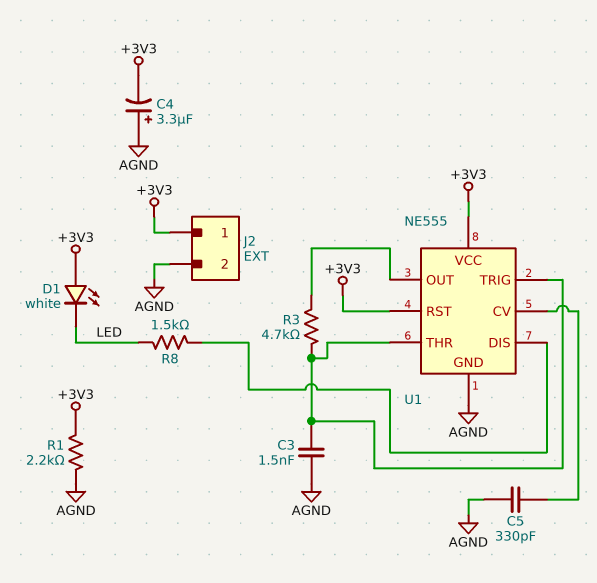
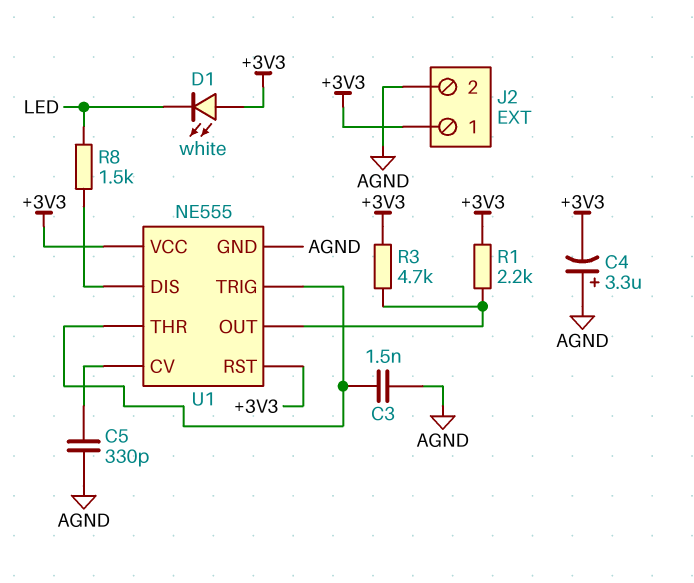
R1: 2.2k (+3V3, AGND) -> 2.2k (+3V3, U1/OUT)
R3: 4.7k (U1/OUT, U1/THR) -> 4.7k (+3V3, U1/OUT)

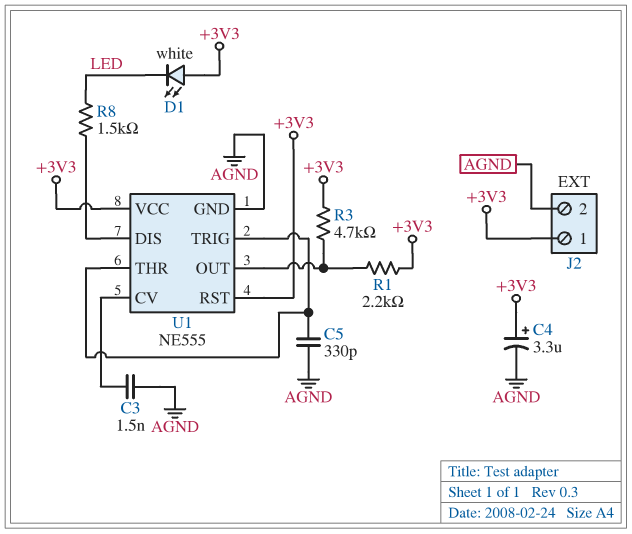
C3: 1.5nF (AGND, U1/THR) -> 1.5nF (AGND, U1/CV)
C4: 3.3uF (plus AGND, minus +3V3) -> 3.3uF (plus +3V3, minus AGND)
C5: 330pF (AGND, U1/CV) -> 330pF (AGND, U1/THR)

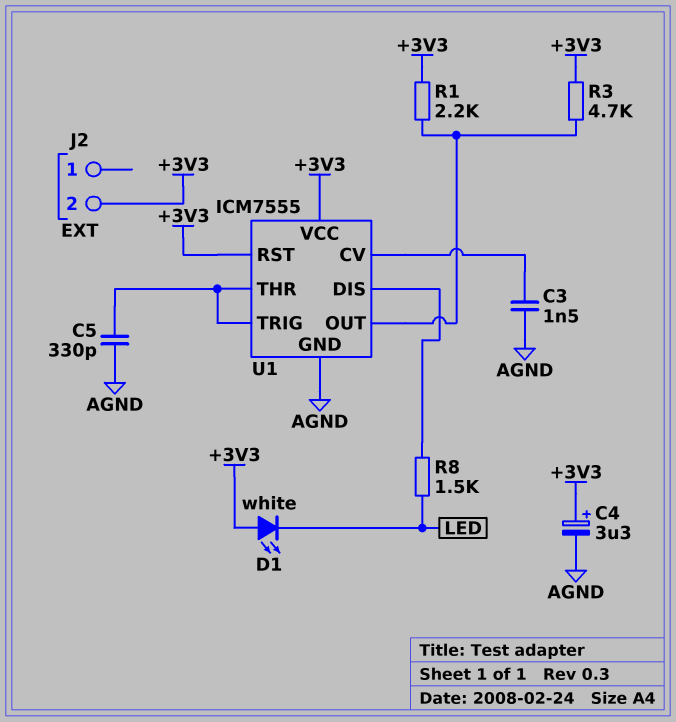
J2 pin 1: +3V3 -> none
J2 pin 2: AGND -> +3V3
U1: NE555 -> ICM7555

